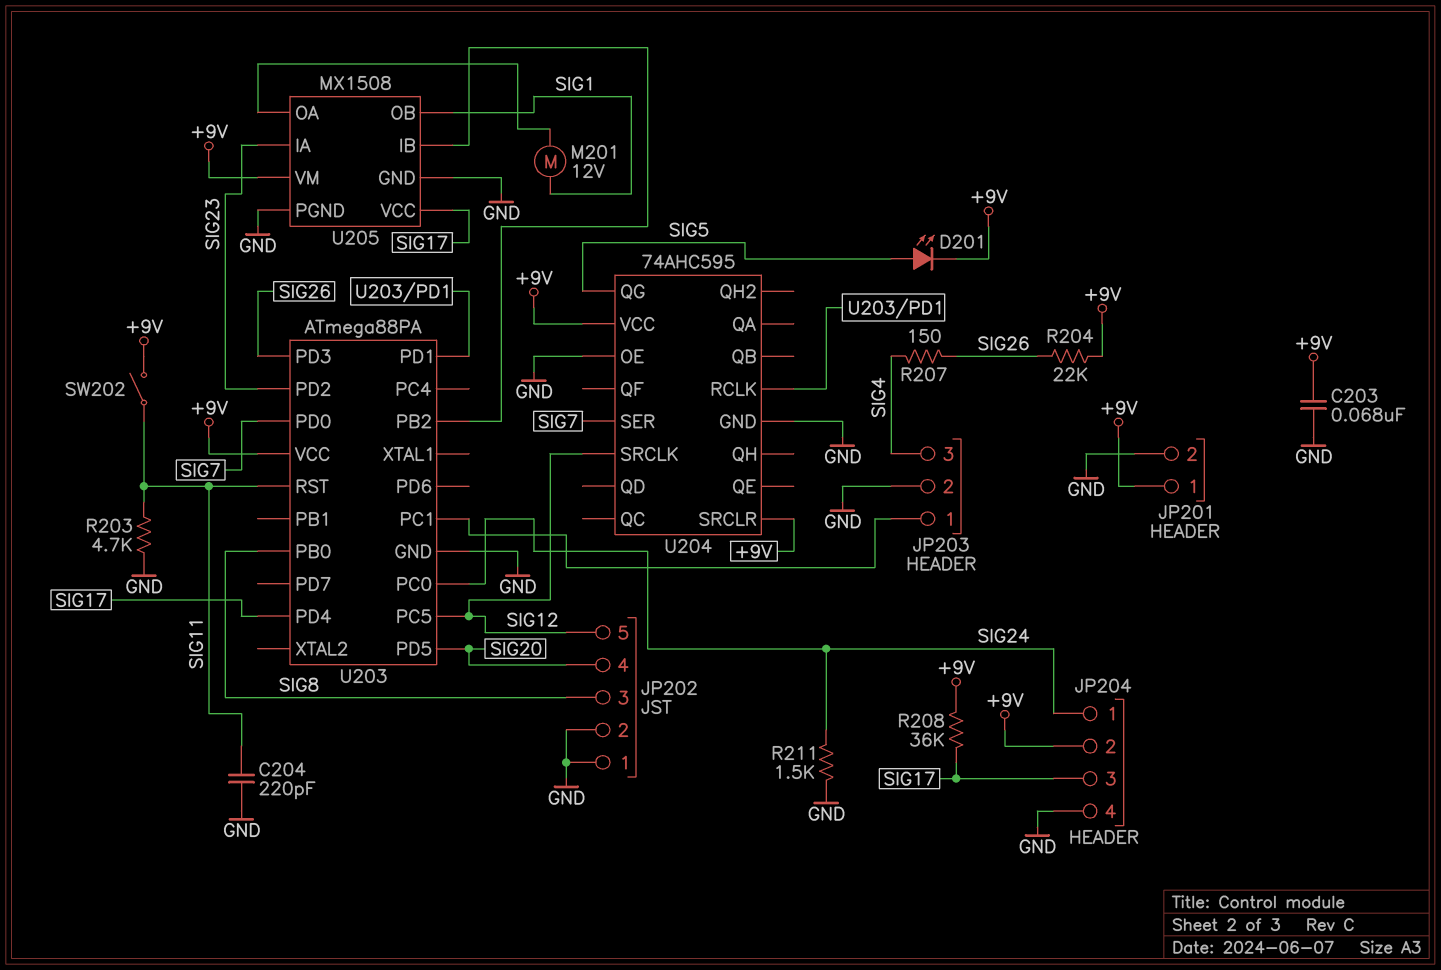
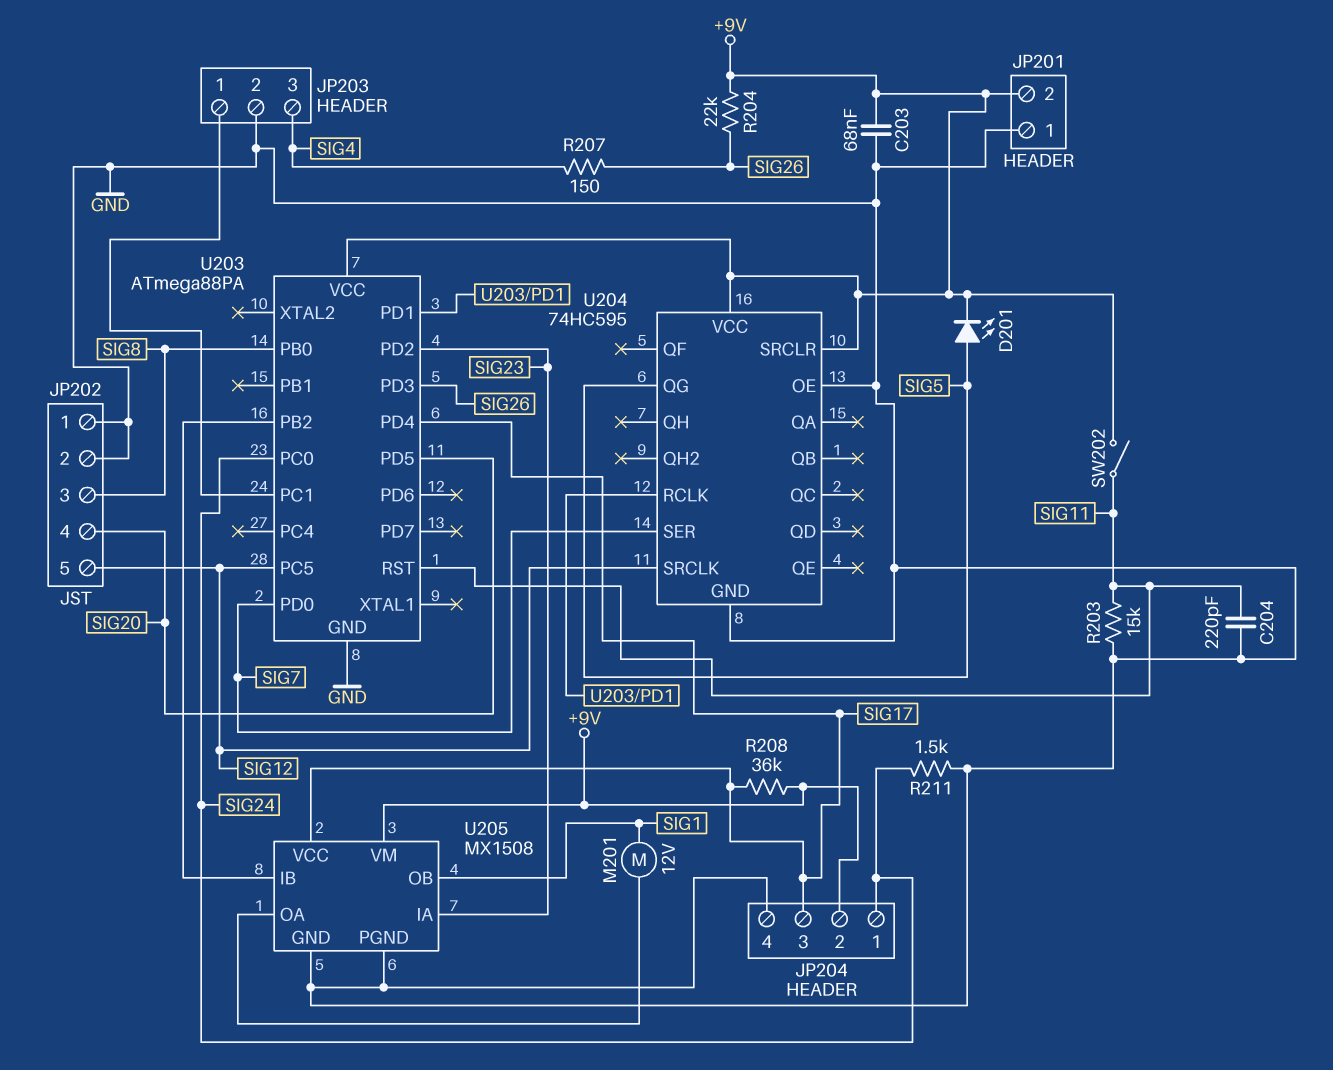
JP201 pin 1: +9V -> GND
JP201 pin 2: GND -> +9V
R203: 4.7k (GND, SIG11) -> 15k (GND, SIG11)
U204: 74AHC595 -> 74HC595

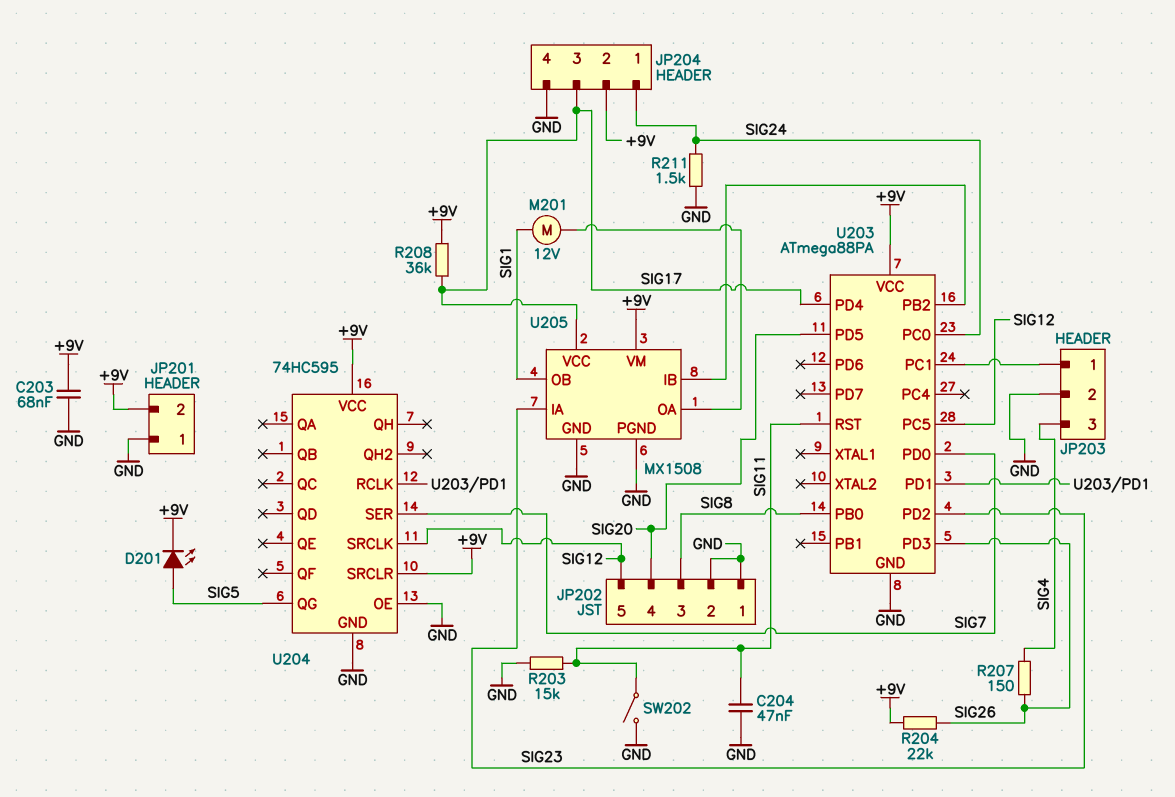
C204: 220pF (GND, SIG11) -> 47nF (GND, SIG11)
SW202: switch (+9V, SIG11) -> switch (GND, SIG11)

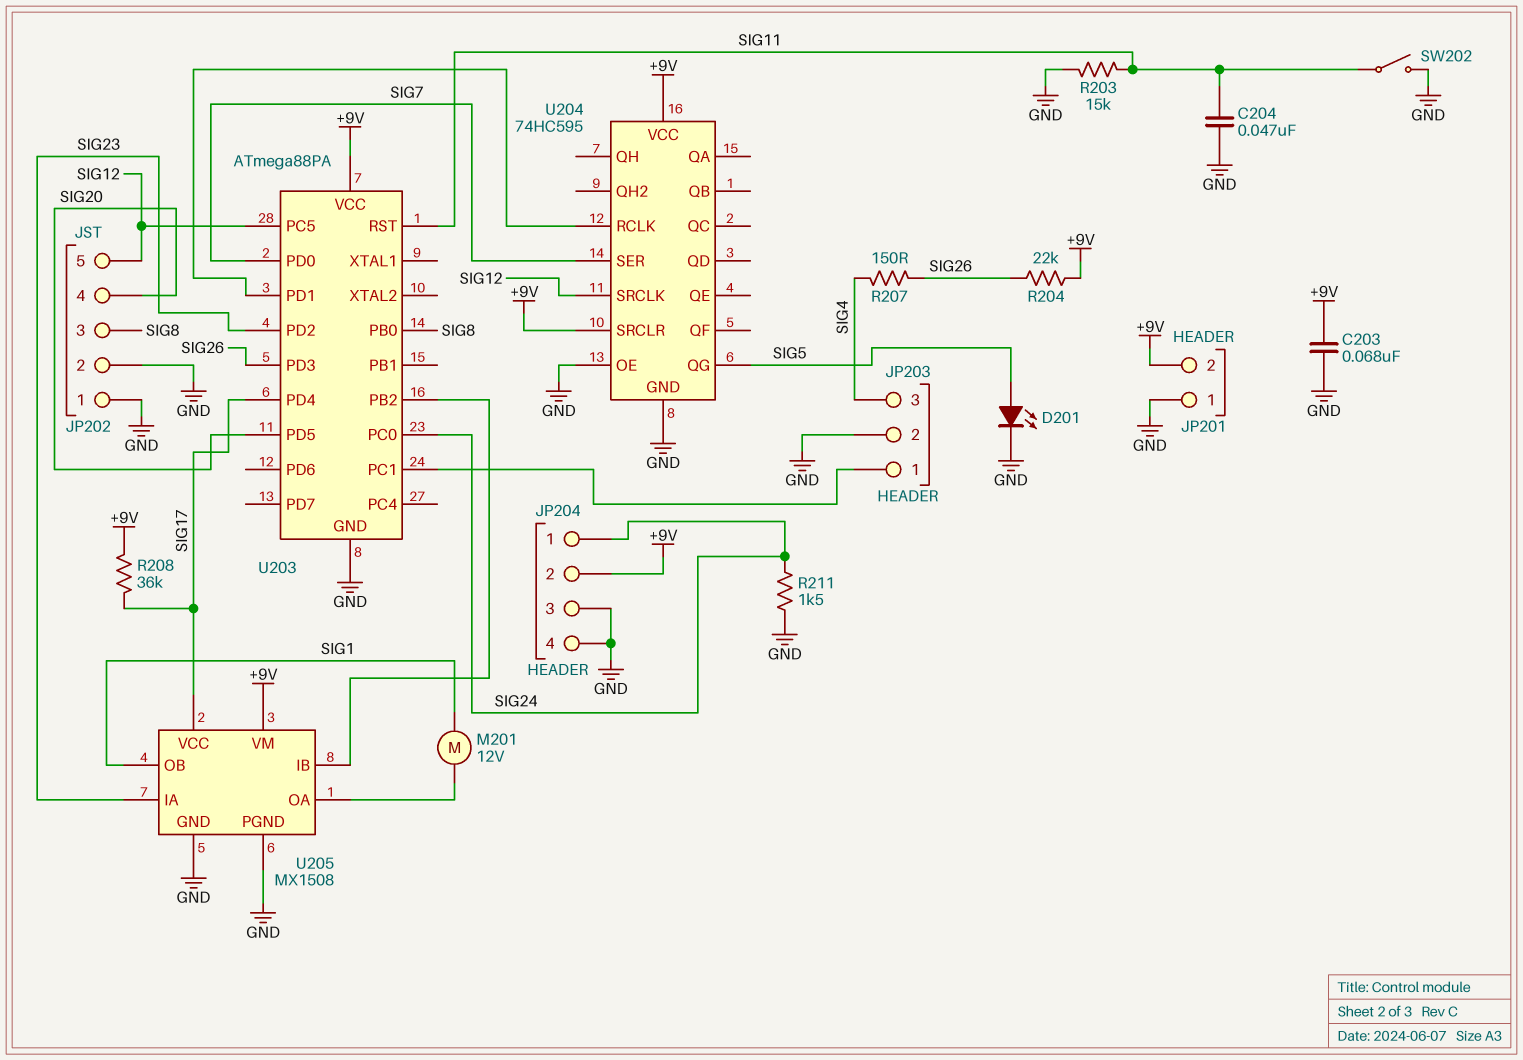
D201: LED (A SIG5, K +9V) -> LED (A SIG5, K GND)
JP204 pin 3: SIG17 -> GND

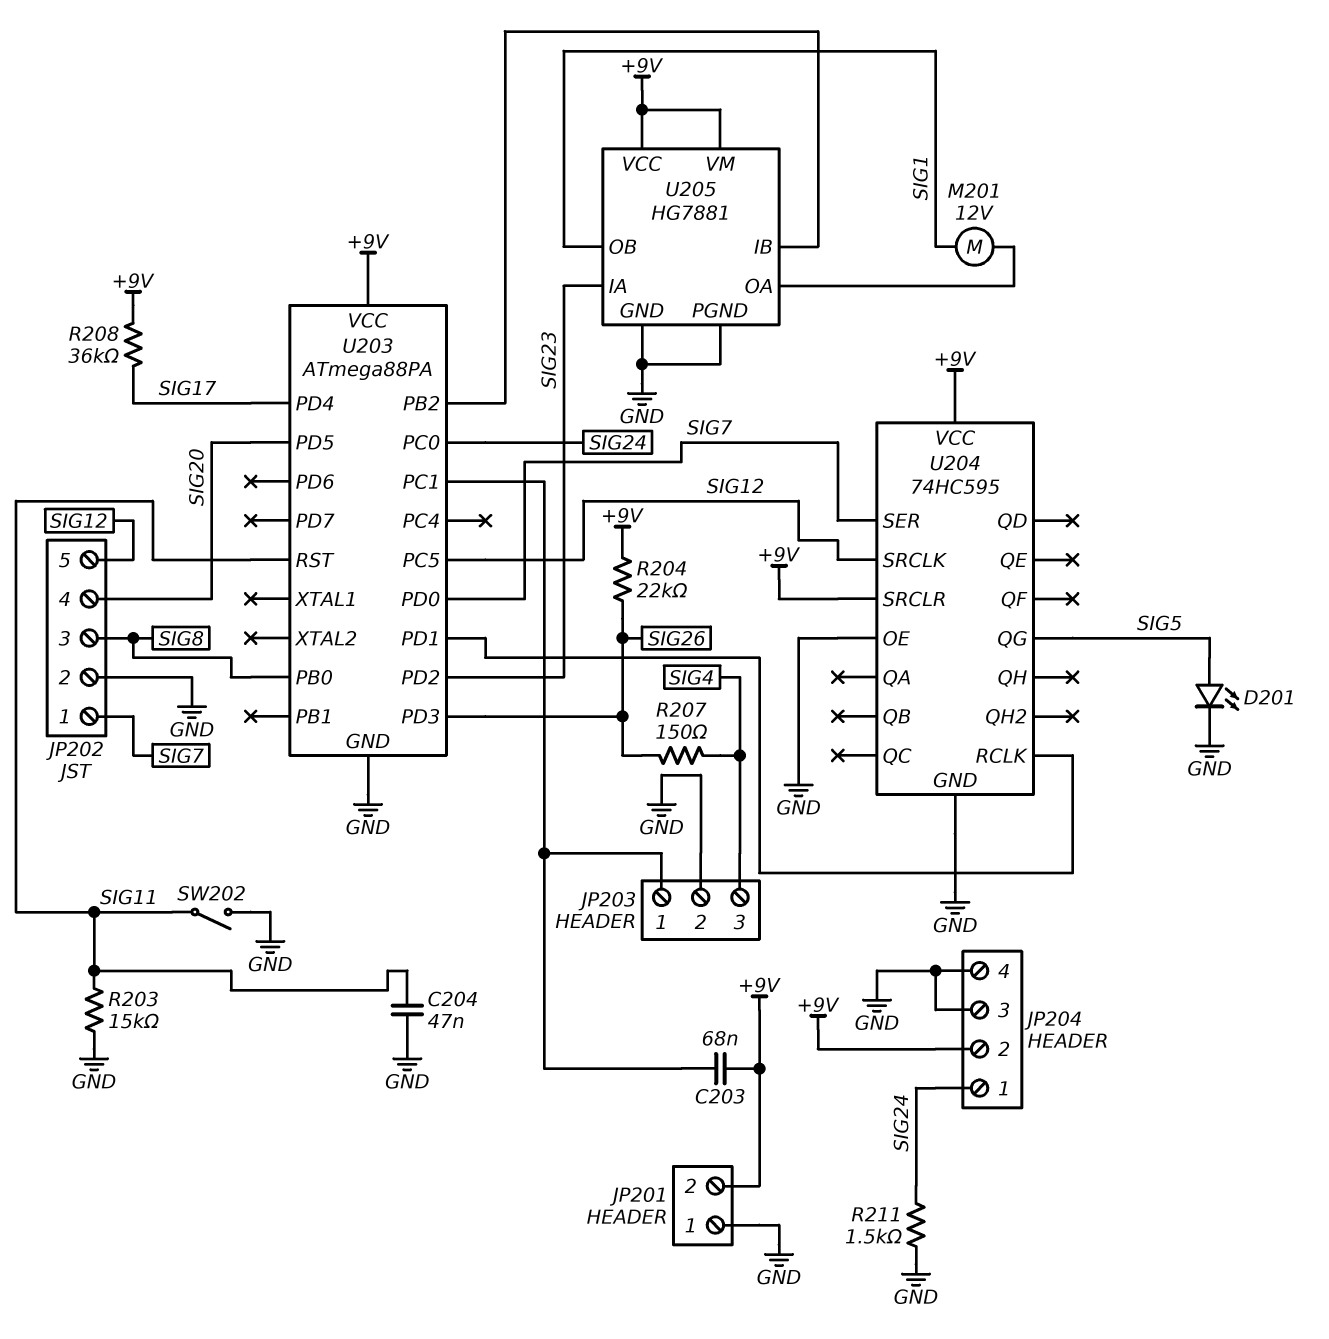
C203: 68nF (+9V, GND) -> 68nF (+9V, JP203/1)
JP202 pin 1: GND -> SIG7
U205: MX1508 -> HG7881
U205 pin VCC: SIG17 -> +9V

